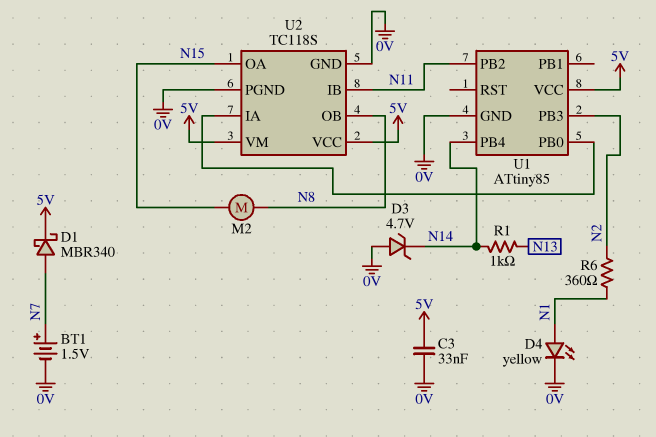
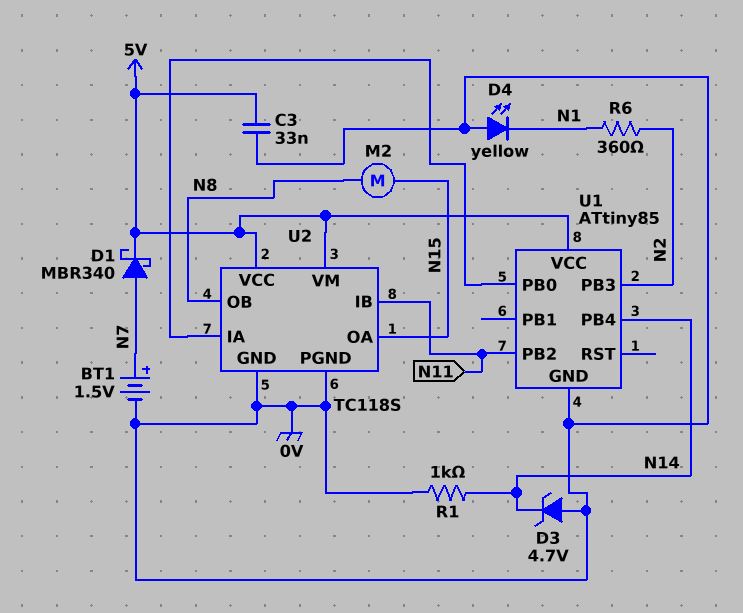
D4: LED yellow (A N1, K 0V) -> LED yellow (A 0V, K N1)
R1: 1k (N13, N14) -> 1k (0V, N14)

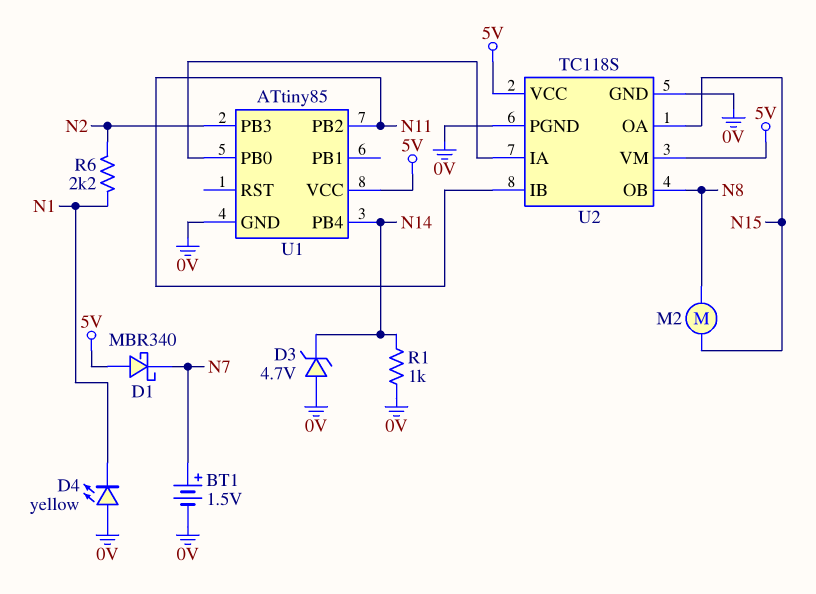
C3: 33nF (0V, 5V) -> none
D1: schottky MBR340 (A N7, K 5V) -> schottky MBR340 (A 5V, K N7)
R6: 360 (N1, N2) -> 2.2k (N1, N2)

